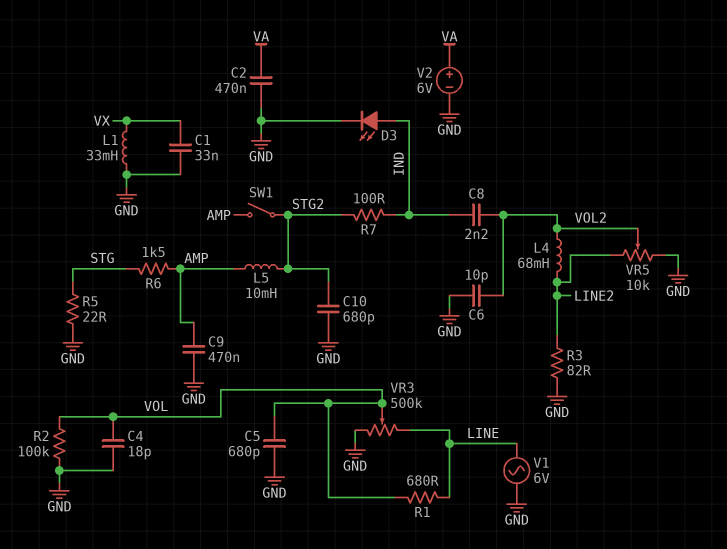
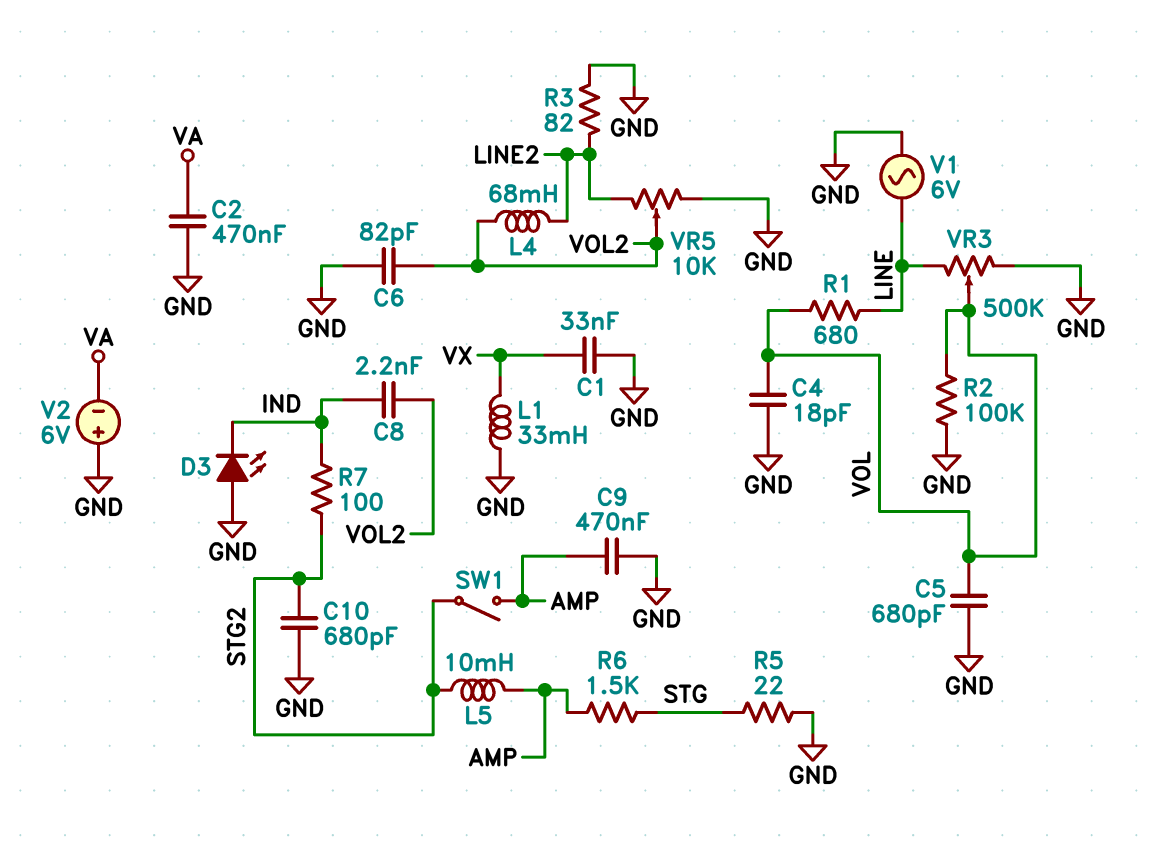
C6: 10pF (GND, VOL2) -> 82pF (GND, VOL2)
D3: LED (A IND, K GND) -> LED (A GND, K IND)
V2: 6V (plus VA, minus GND) -> 6V (plus GND, minus VA)

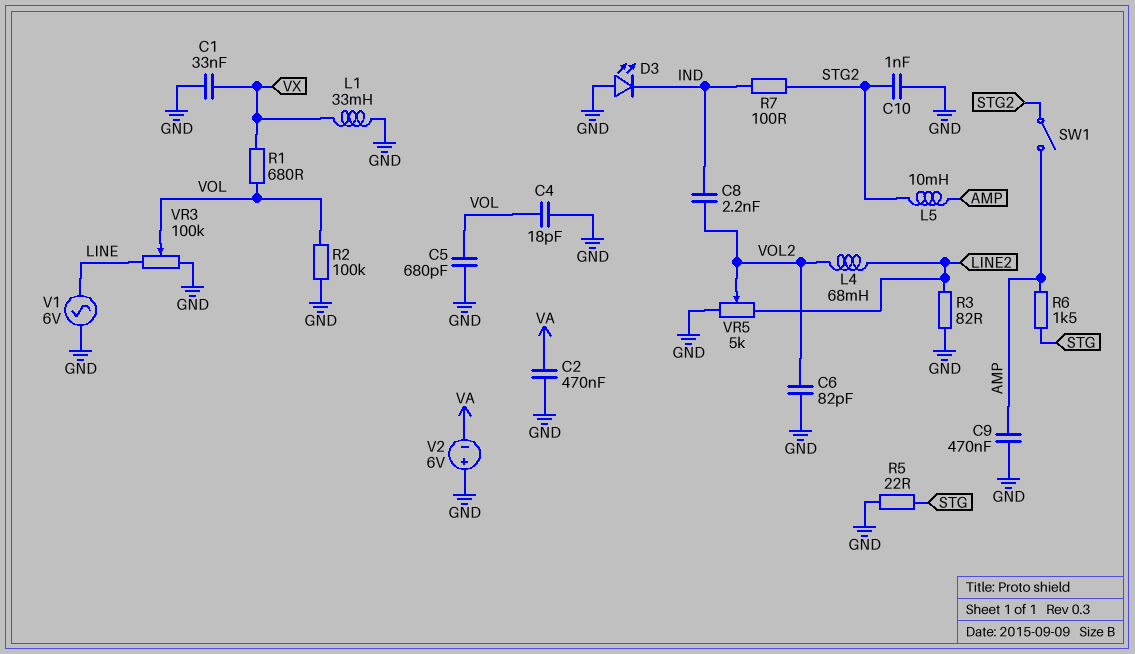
C10: 680pF (GND, STG2) -> 1nF (GND, STG2)
R1: 680 (LINE, VOL) -> 680 (VOL, VX)
VR3: 500k (GND, LINE, wiper VOL) -> 100k (GND, LINE, wiper VOL)
VR5: 10k (GND, LINE2, wiper VOL2) -> 5k (GND, LINE2, wiper VOL2)

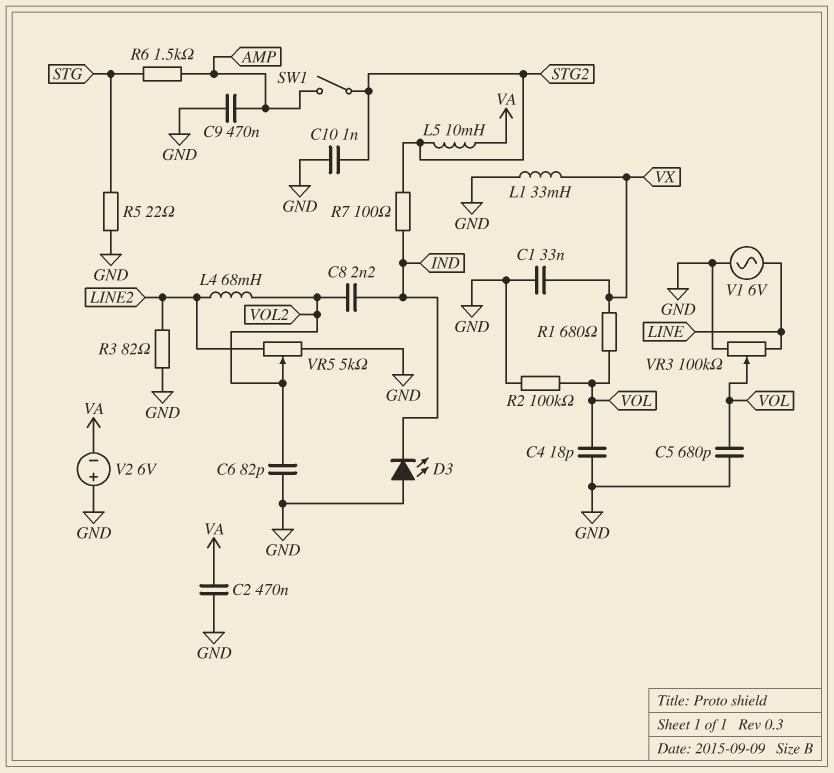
L5: 10mH (AMP, STG2) -> 10mH (STG2, VA)

